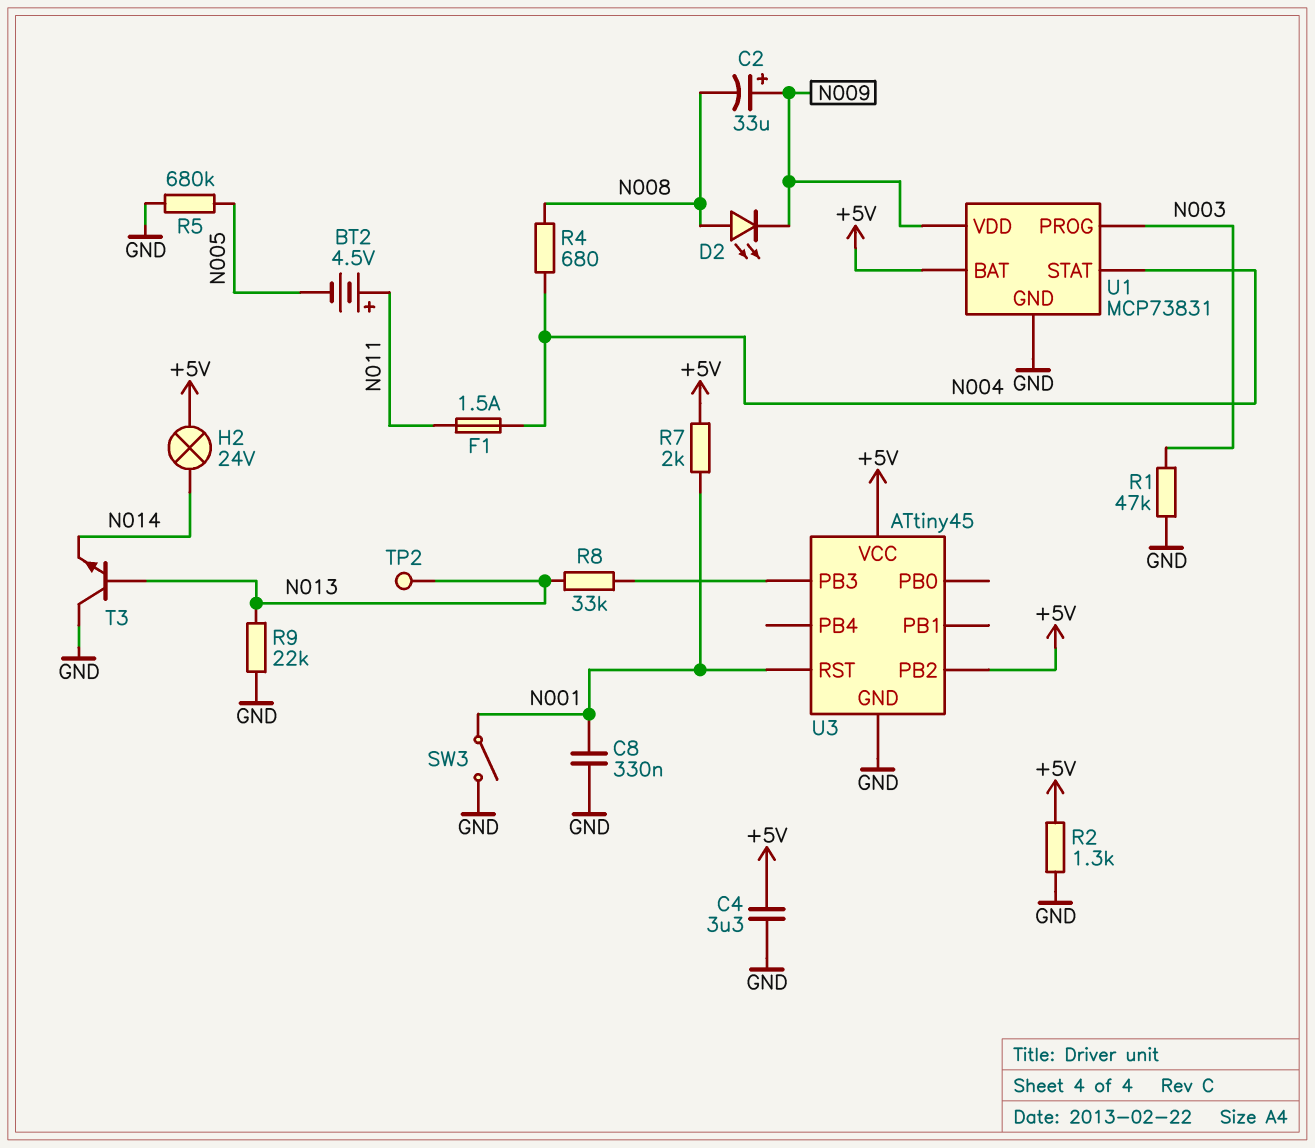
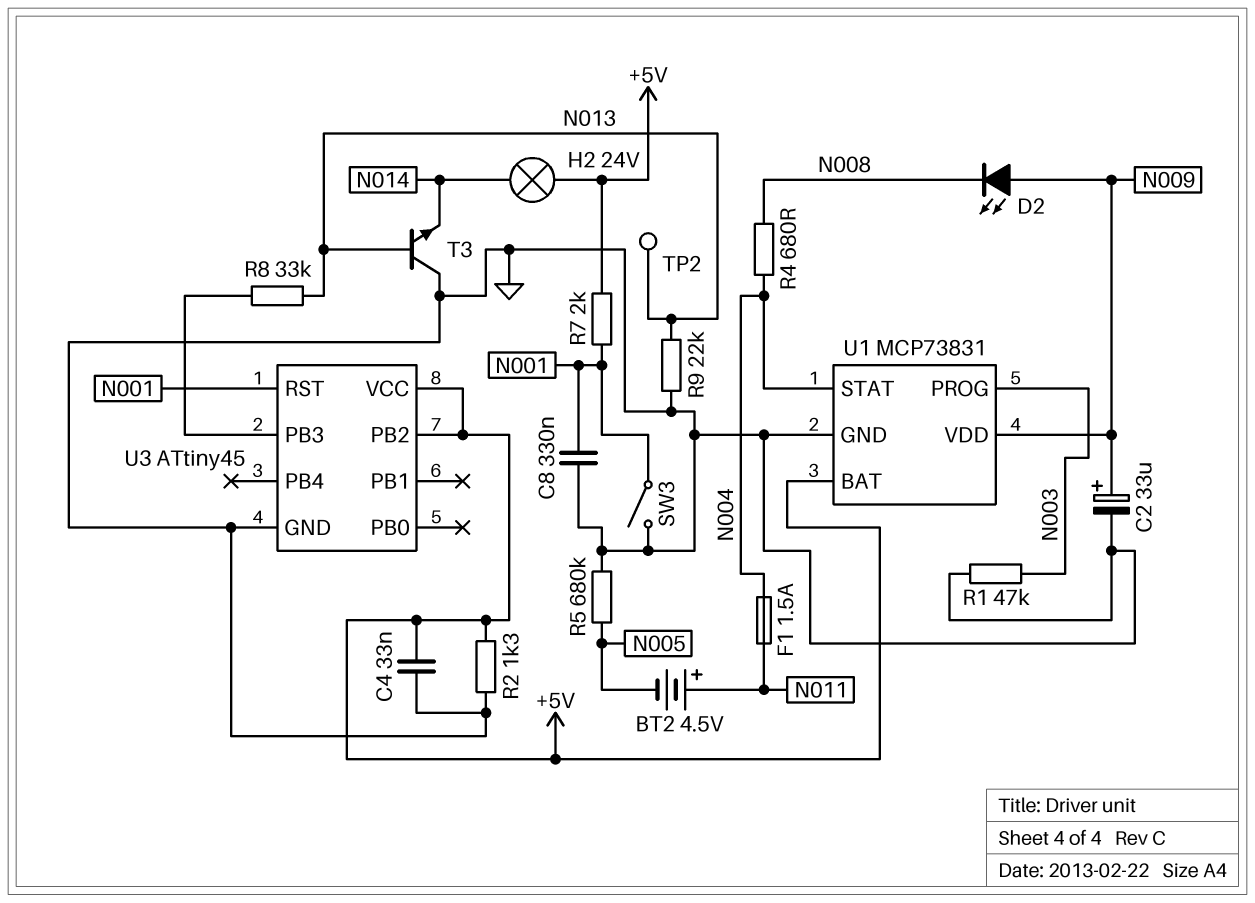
C2: 33uF (plus N009, minus N008) -> 33uF (plus N009, minus GND)
C4: 3.3uF (+5V, GND) -> 33nF (+5V, GND)
D2: LED (A N008, K N009) -> LED (A N009, K N008)

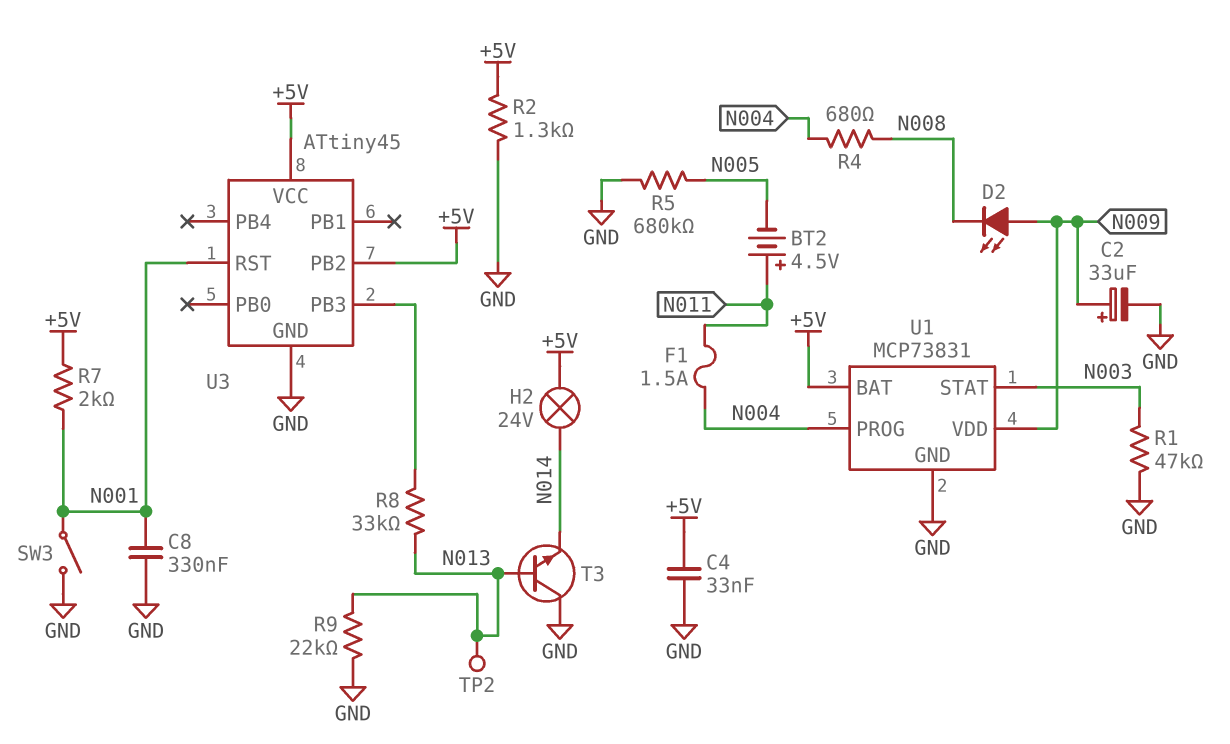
U1 pin PROG: N003 -> N004
U1 pin STAT: N004 -> N003

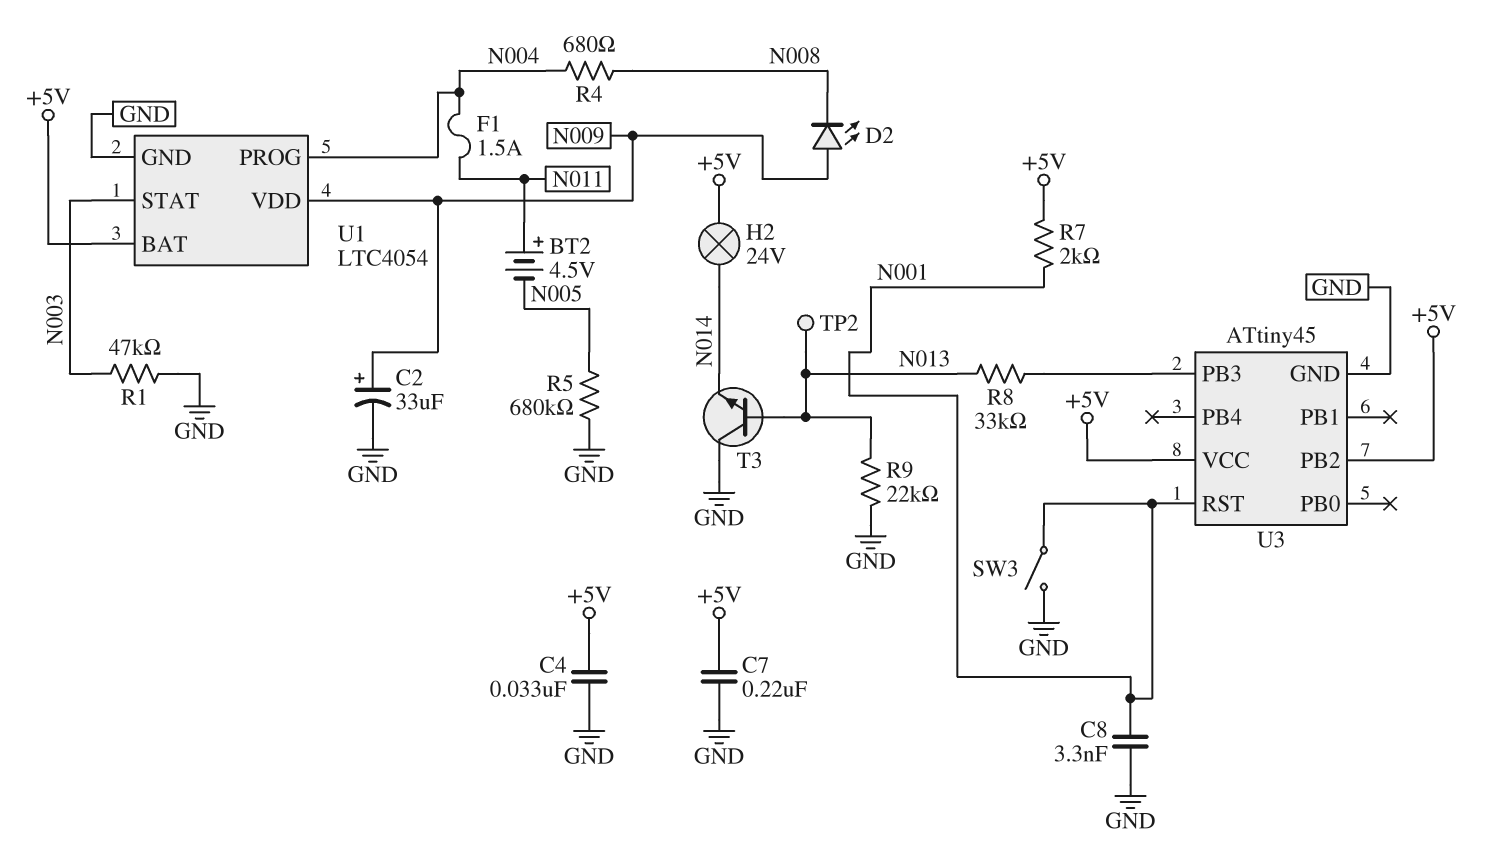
C7: none -> 220nF (+5V, GND)
C8: 330nF (GND, N001) -> 3.3nF (GND, N001)
R2: 1.3k (+5V, GND) -> none
U1: MCP73831 -> LTC4054

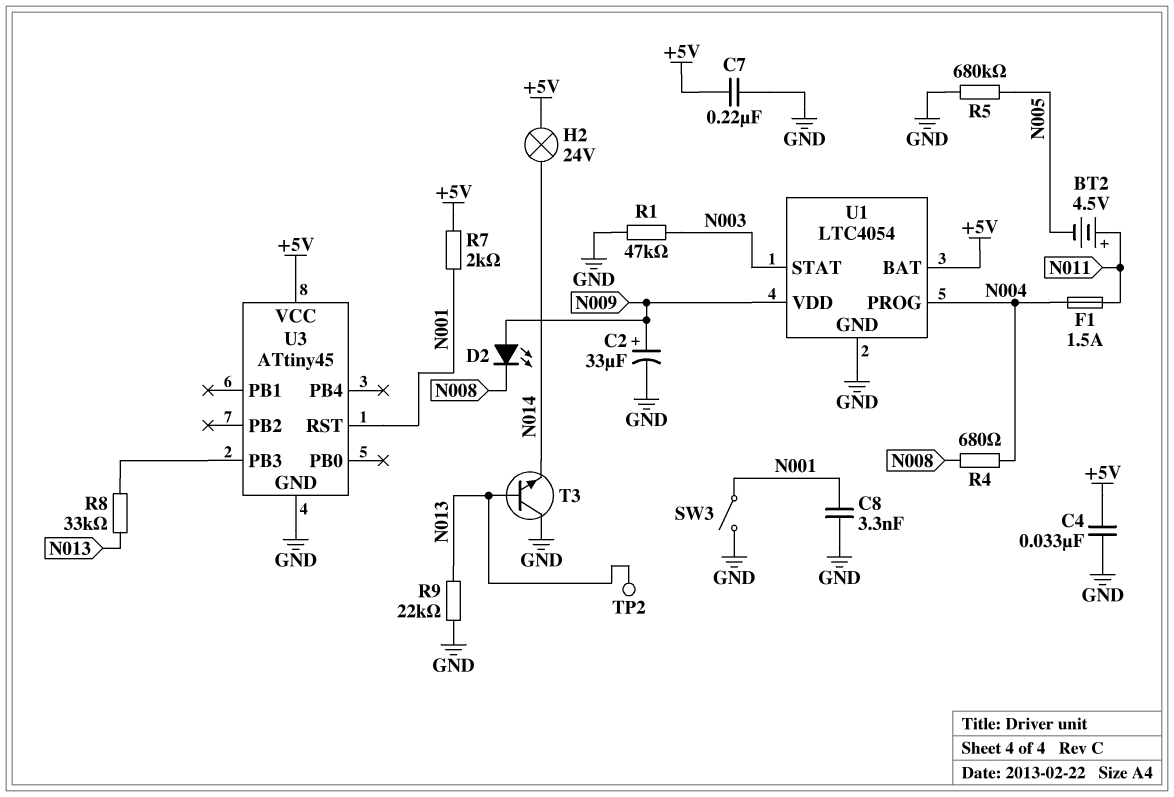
U3 pin PB2: +5V -> none

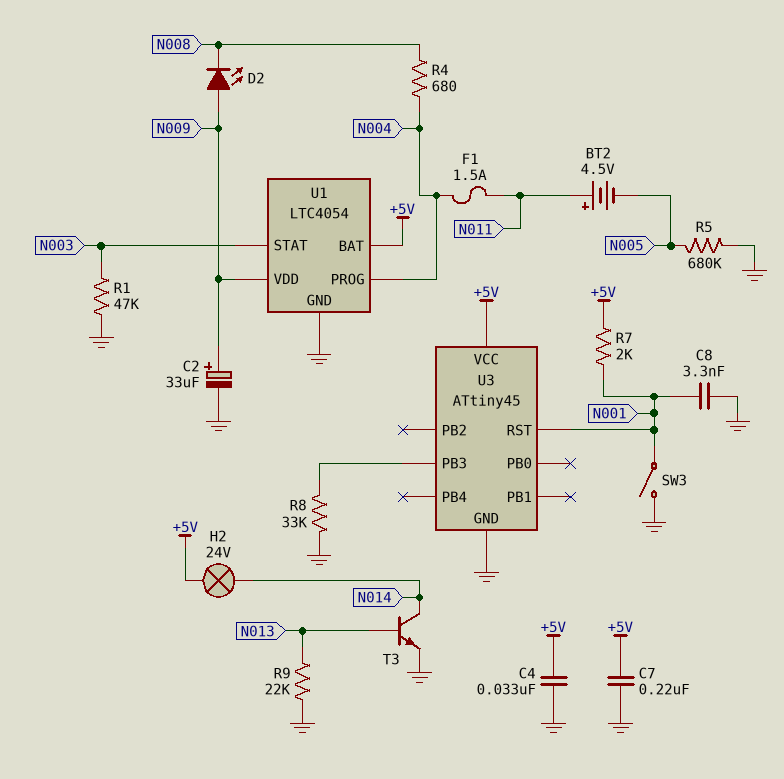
R8: 33k (N013, U3/PB3) -> 33k (GND, U3/PB3)
T3: NPN (B N013, C GND, E N014) -> NPN (B N013, C N014, E GND)
TP2: test point (N013) -> none

